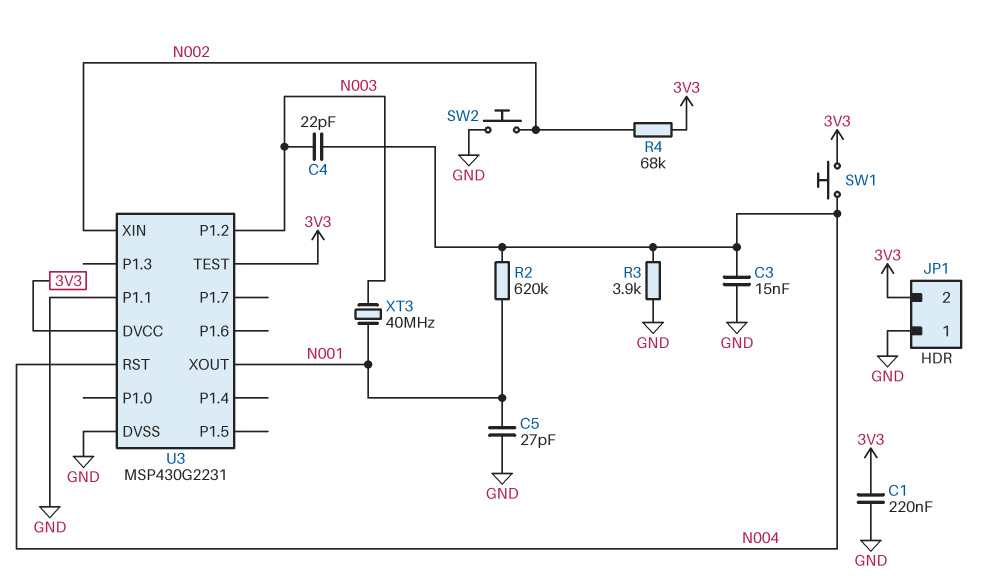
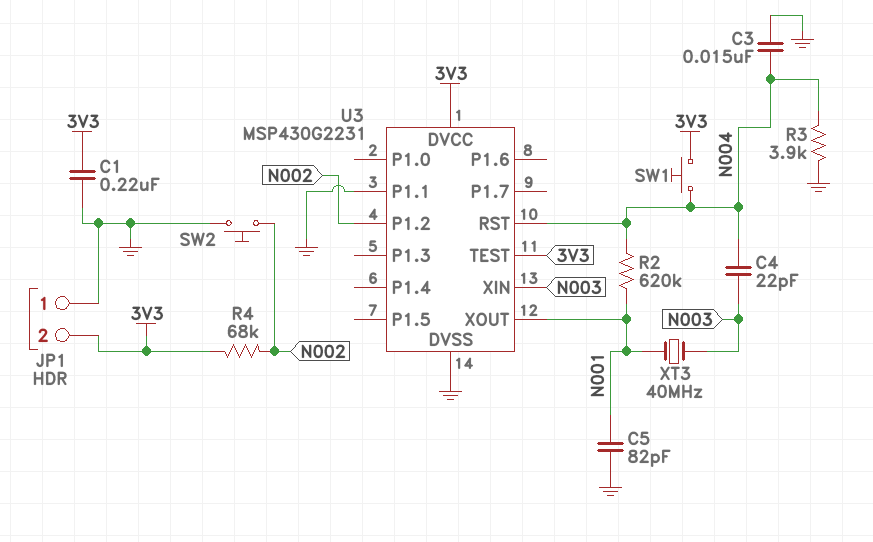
C5: 27pF (GND, N001) -> 82pF (GND, N001)
U3 pin P1.2: N003 -> N002
U3 pin XIN: N002 -> N003

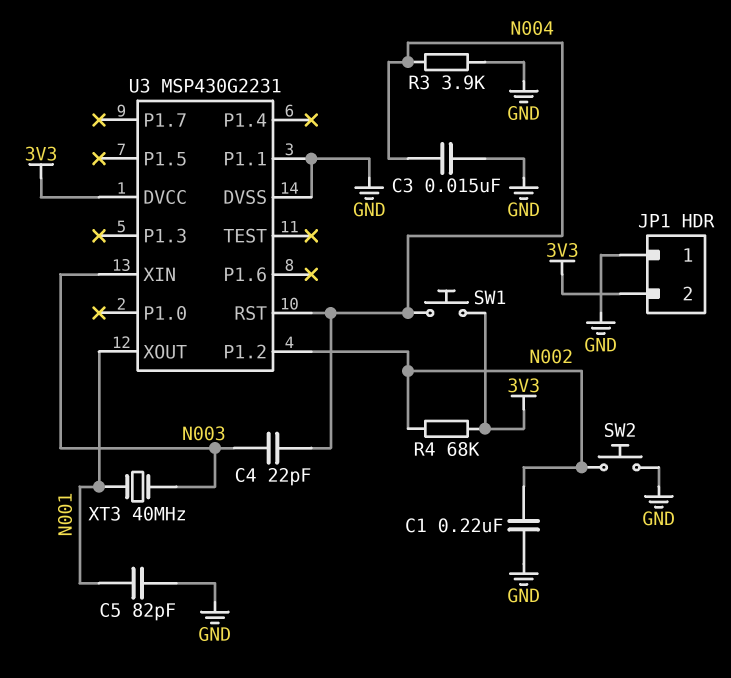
C1: 220nF (3V3, GND) -> 220nF (GND, N002)
R2: 620k (N001, N004) -> none
U3 pin TEST: 3V3 -> none

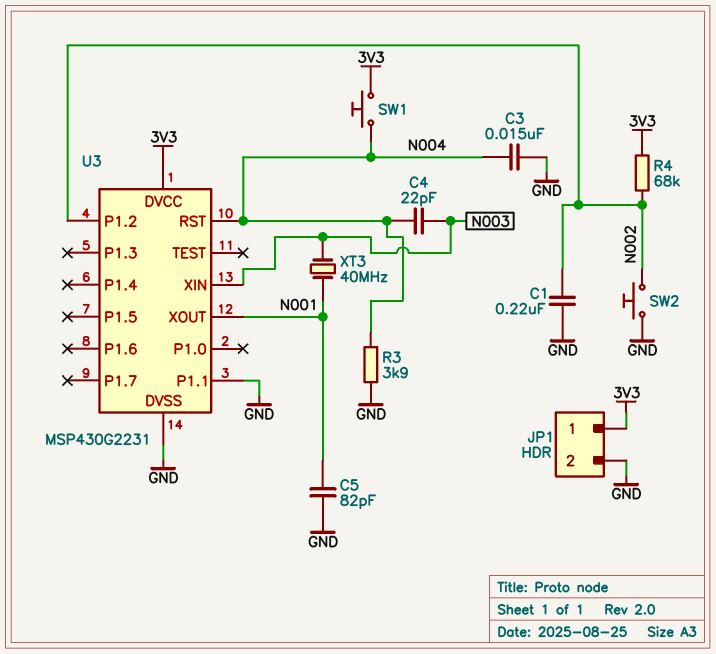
JP1 pin 1: GND -> 3V3
JP1 pin 2: 3V3 -> GND

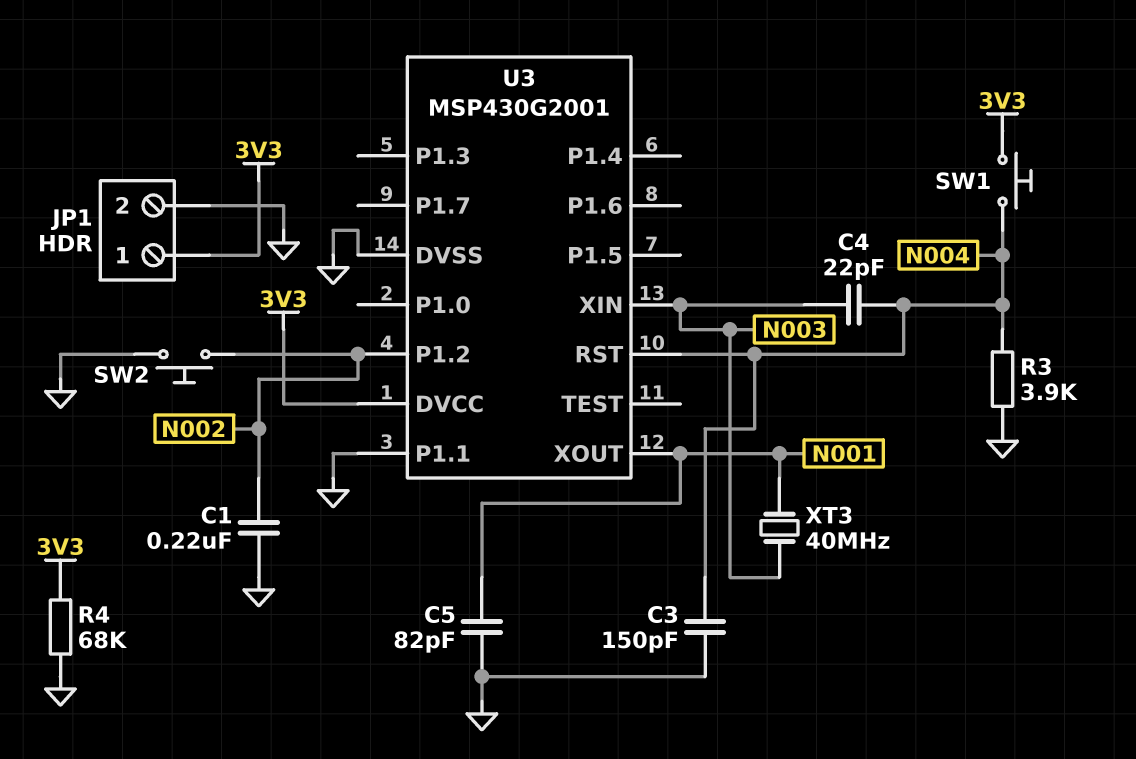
C3: 15nF (GND, N004) -> 150pF (GND, N004)
R4: 68k (3V3, N002) -> 68k (3V3, GND)
U3: MSP430G2231 -> MSP430G2001

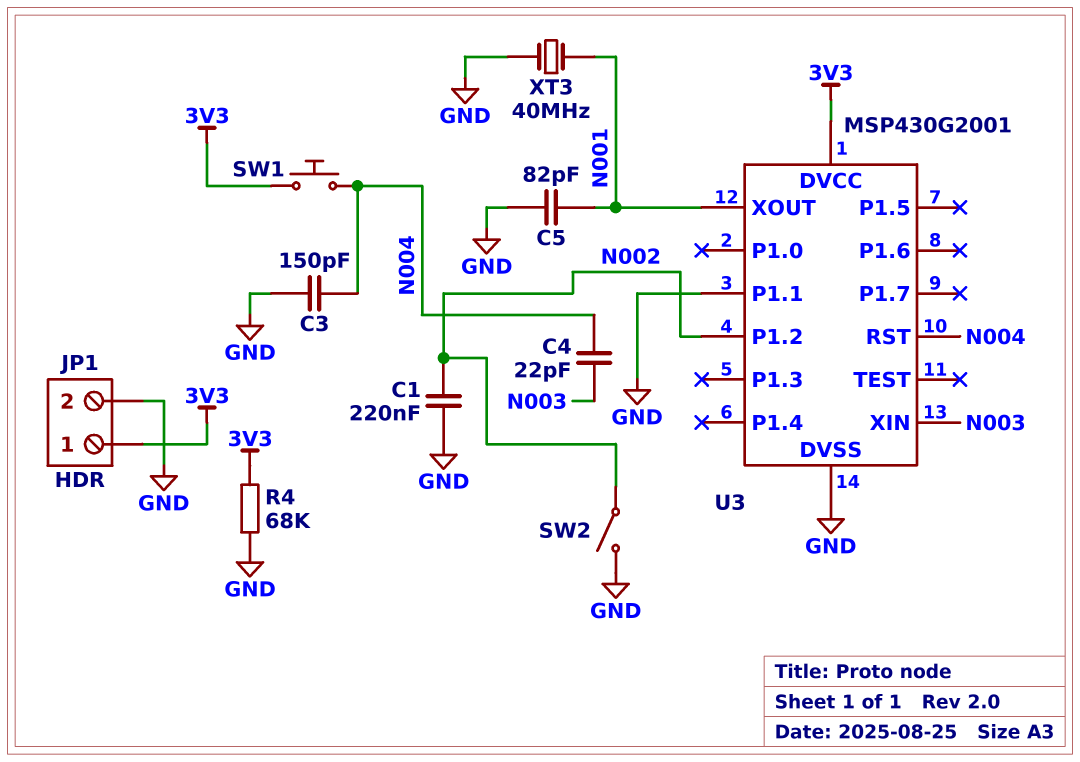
R3: 3.9k (GND, N004) -> none
SW2: button (GND, N002) -> switch (GND, N002)
XT3: 40MHz (N001, N003) -> 40MHz (GND, N001)

